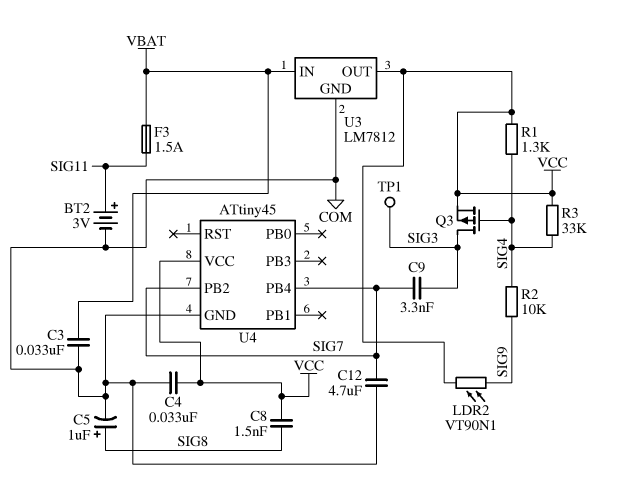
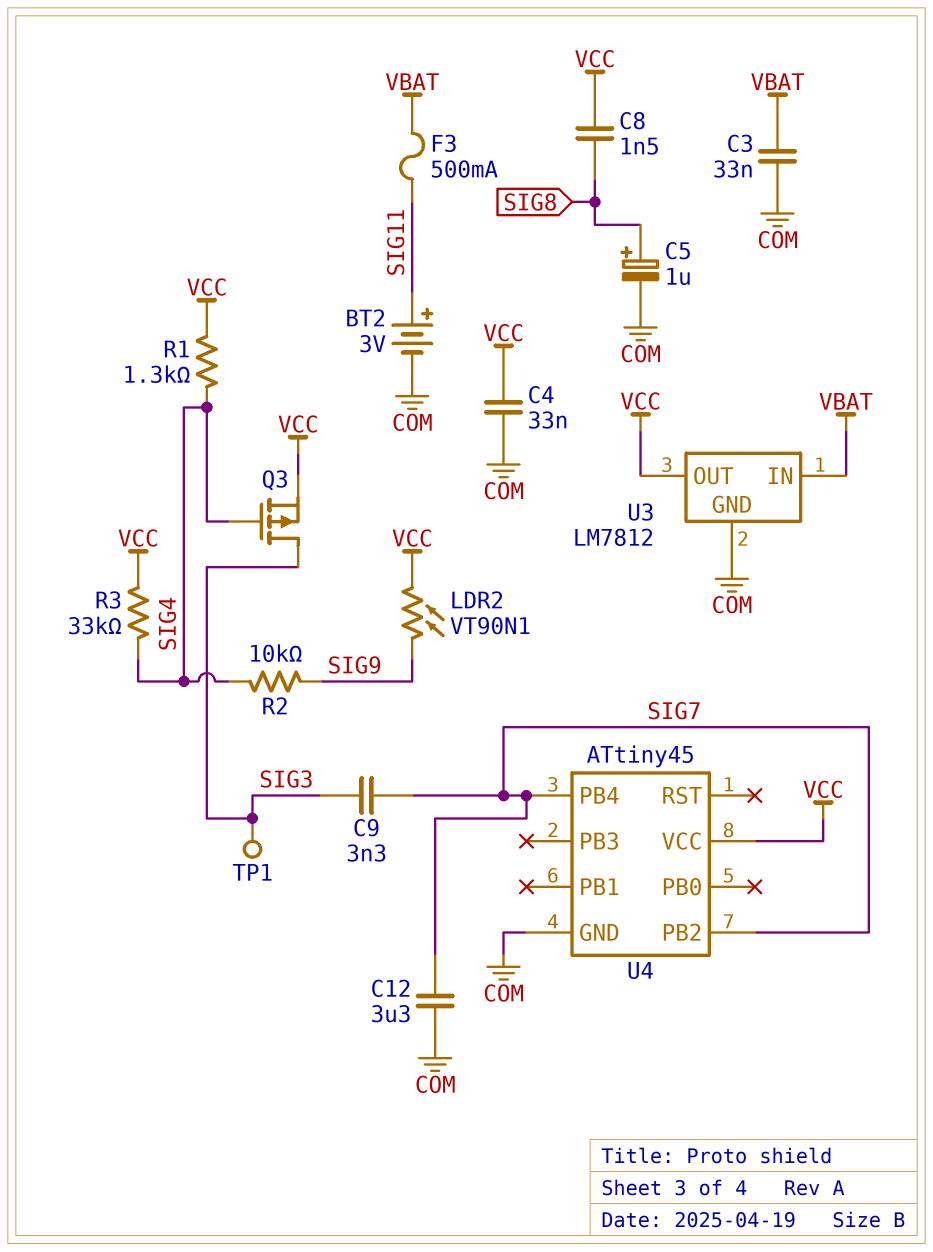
C12: 4.7uF (COM, SIG7) -> 3.3uF (COM, SIG7)
F3: 1.5A (SIG11, VBAT) -> 500mA (SIG11, VBAT)

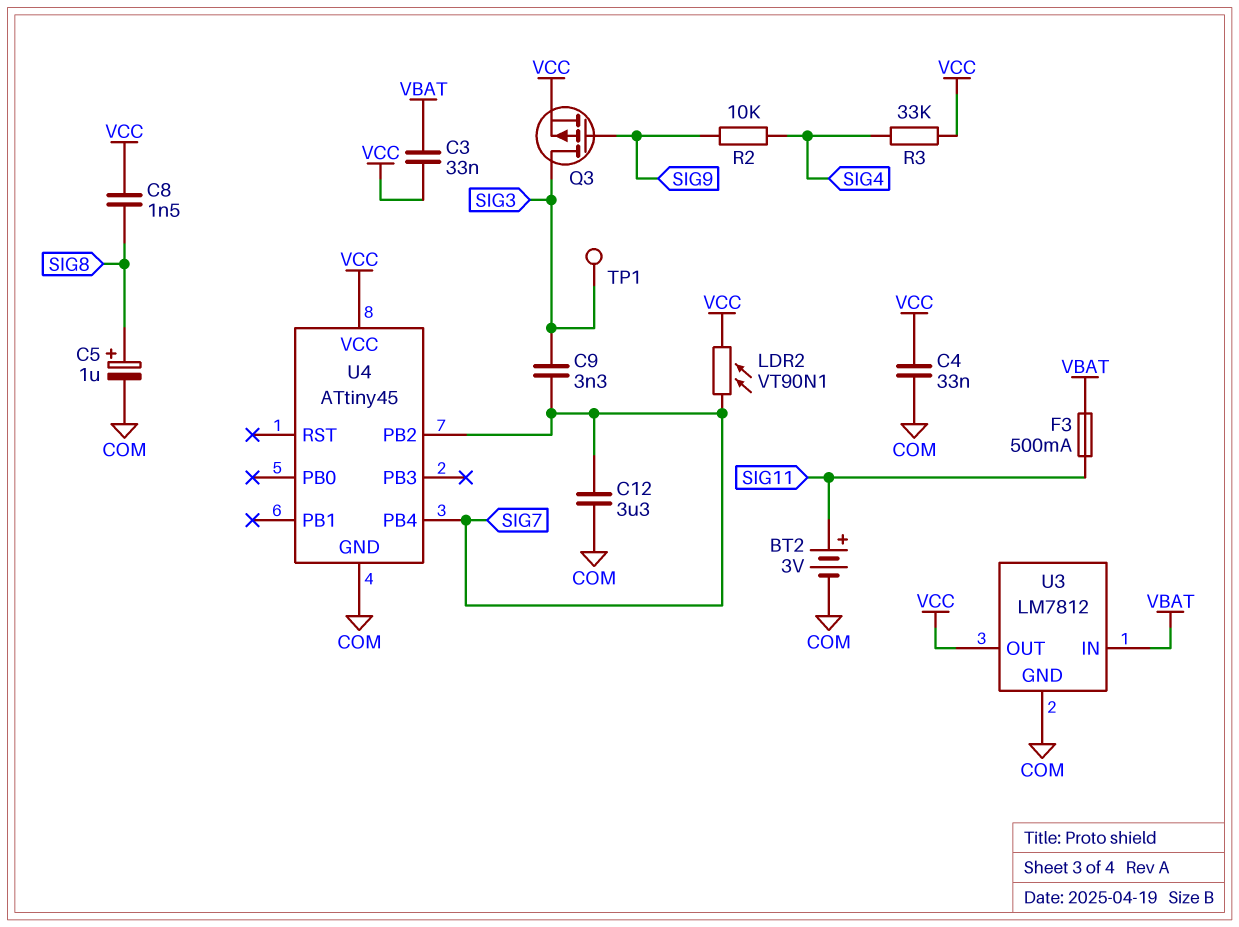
C3: 33nF (COM, VBAT) -> 33nF (VBAT, VCC)
LDR2: VT90N1 (SIG9, VCC) -> VT90N1 (SIG7, VCC)
Q3: PMOS (G SIG4, D SIG3, S VCC) -> PMOS (G SIG9, D SIG3, S VCC)
R1: 1.3k (SIG4, VCC) -> none

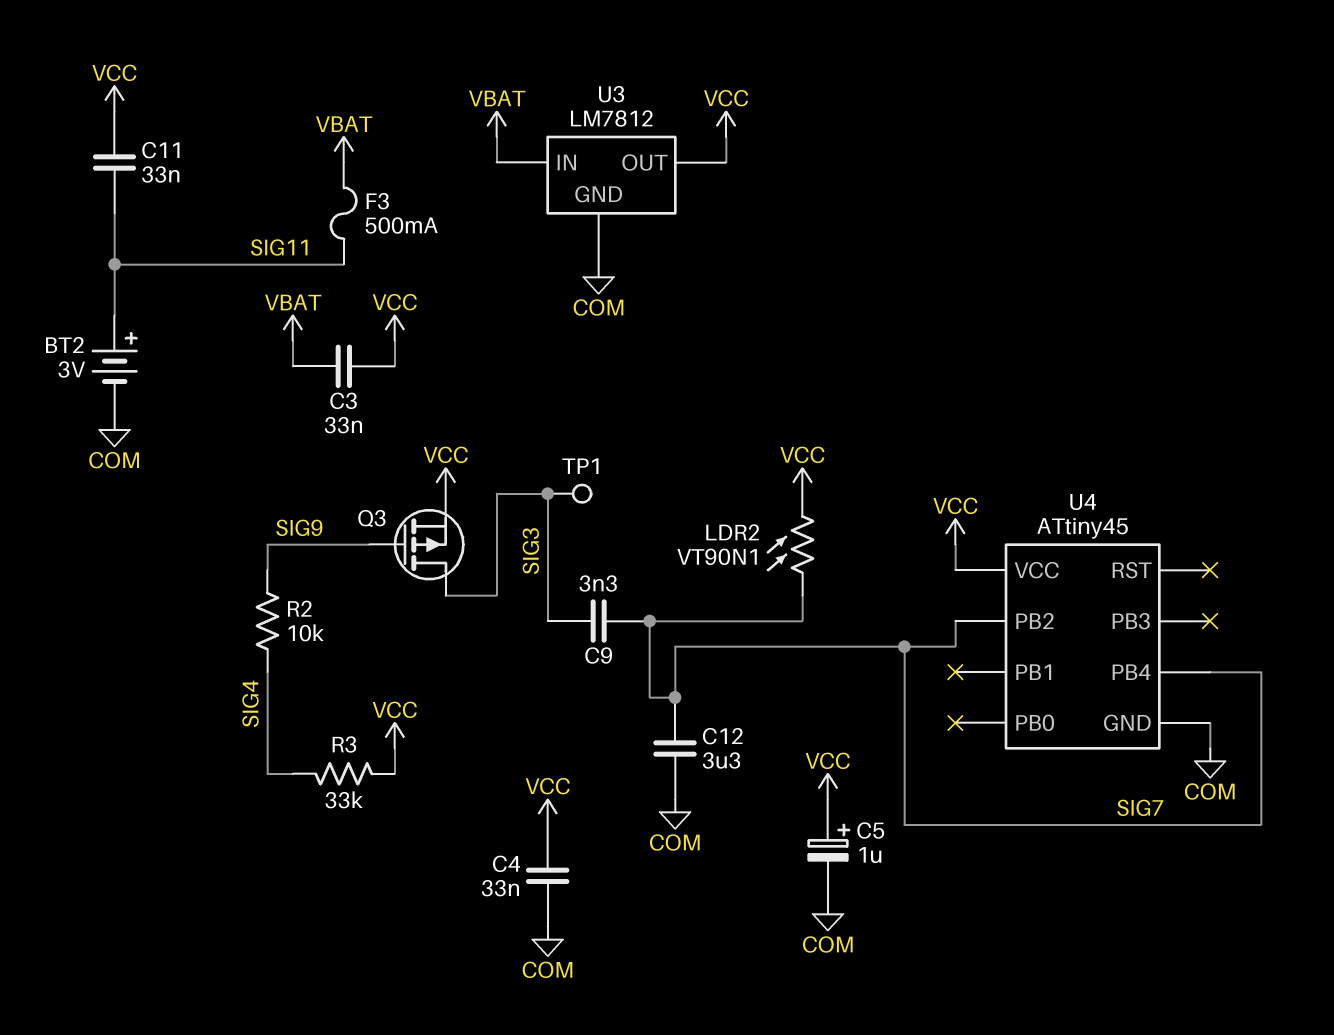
C5: 1uF (plus SIG8, minus COM) -> 1uF (plus VCC, minus COM)
C8: 1.5nF (SIG8, VCC) -> none
C11: none -> 33nF (SIG11, VCC)

